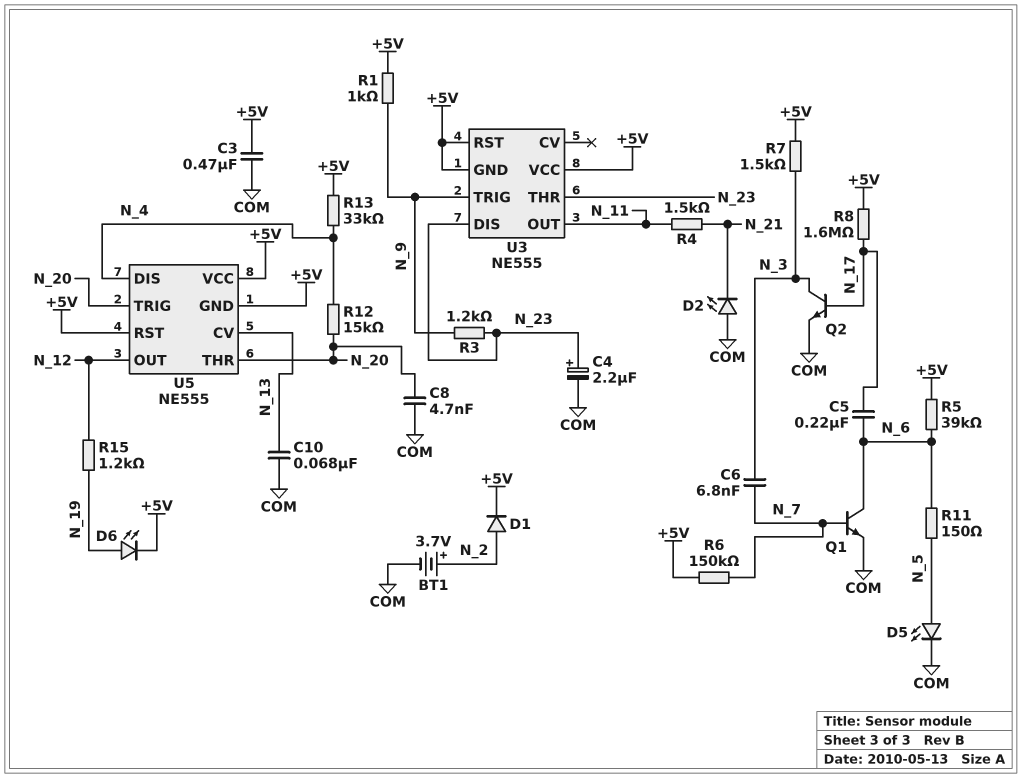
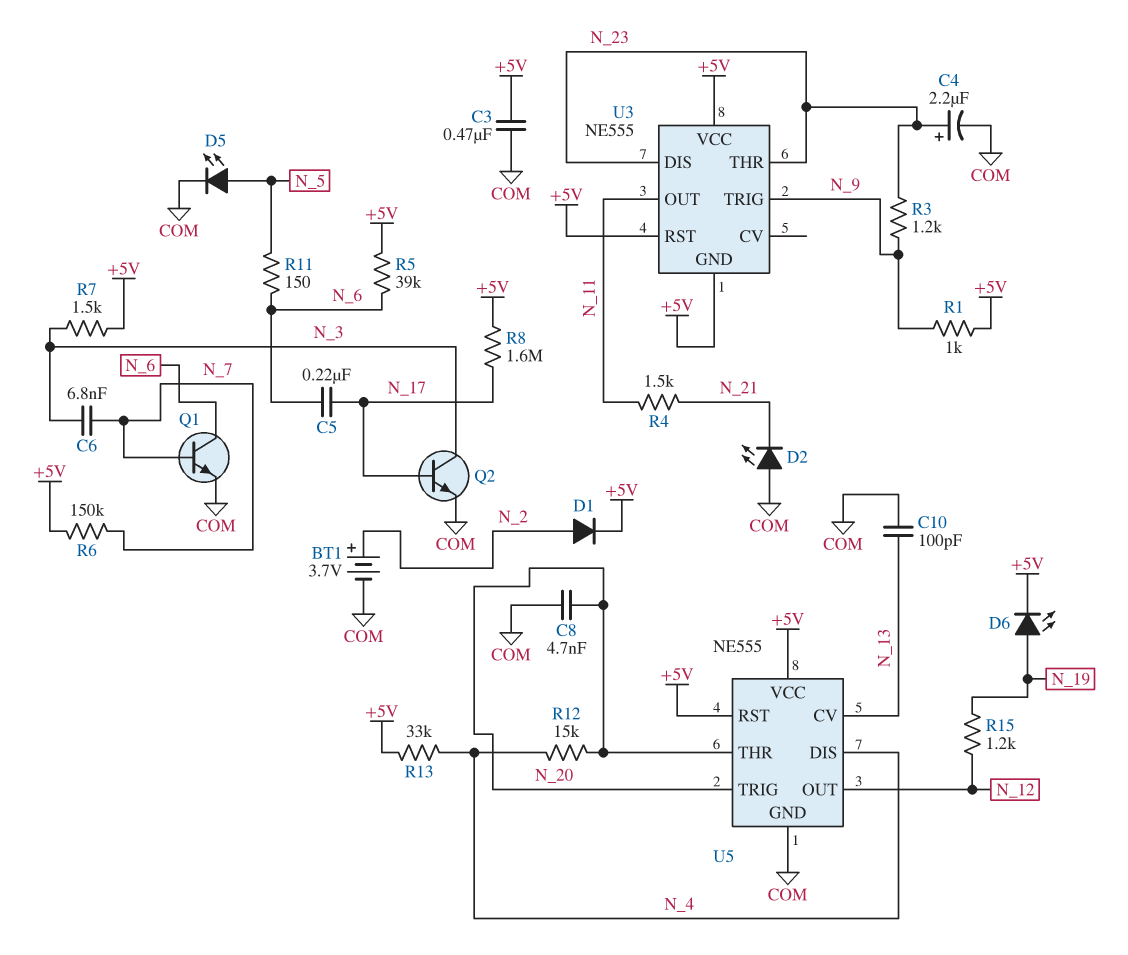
C10: 68nF (COM, N_13) -> 100pF (COM, N_13)
U5 pin GND: +5V -> COM

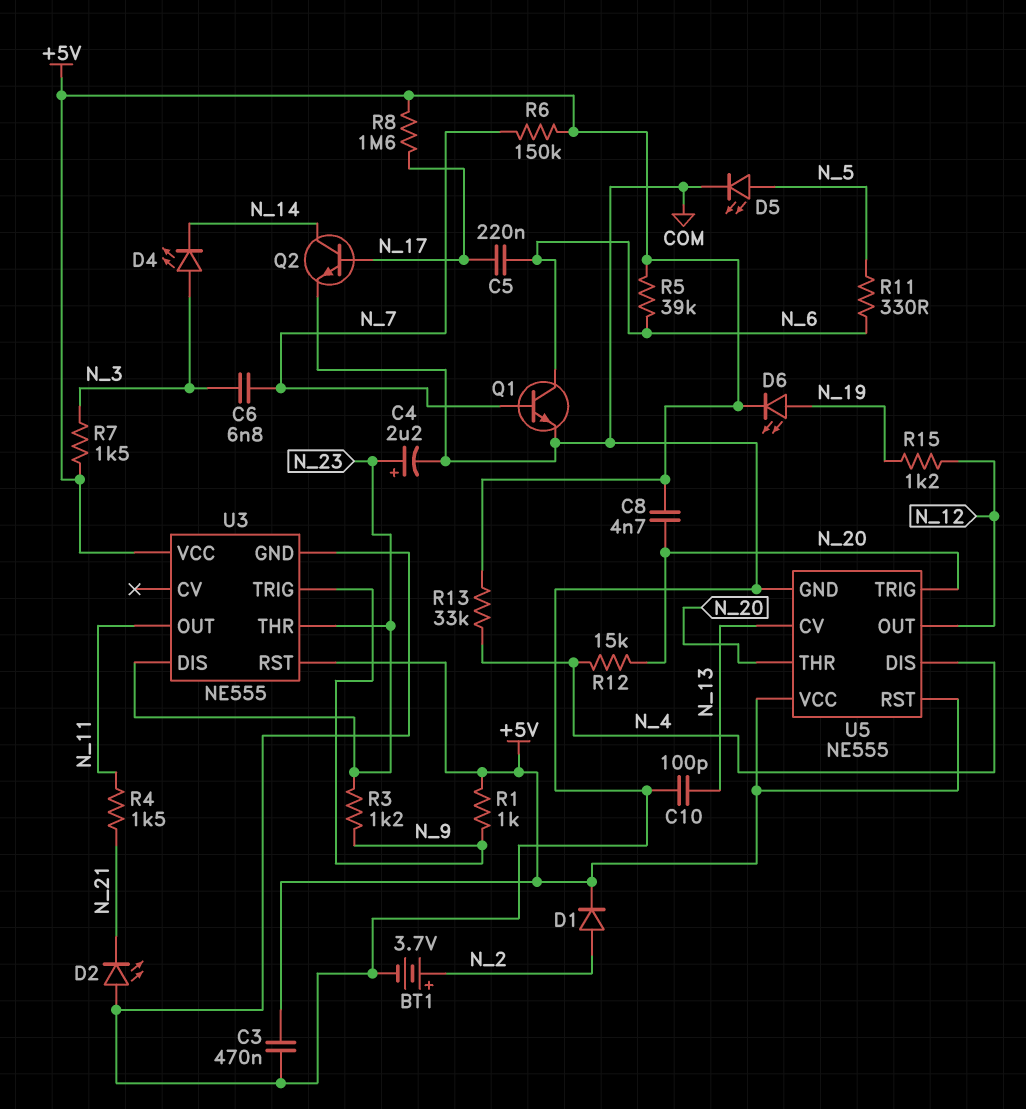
C8: 4.7nF (COM, N_20) -> 4.7nF (+5V, N_20)
D4: none -> LED (A N_3, K N_14)
Q2: NPN (B N_17, C N_3, E COM) -> NPN (B N_17, C N_14, E COM)
R11: 150 (N_5, N_6) -> 330 (N_5, N_6)
U3 pin GND: +5V -> COM

